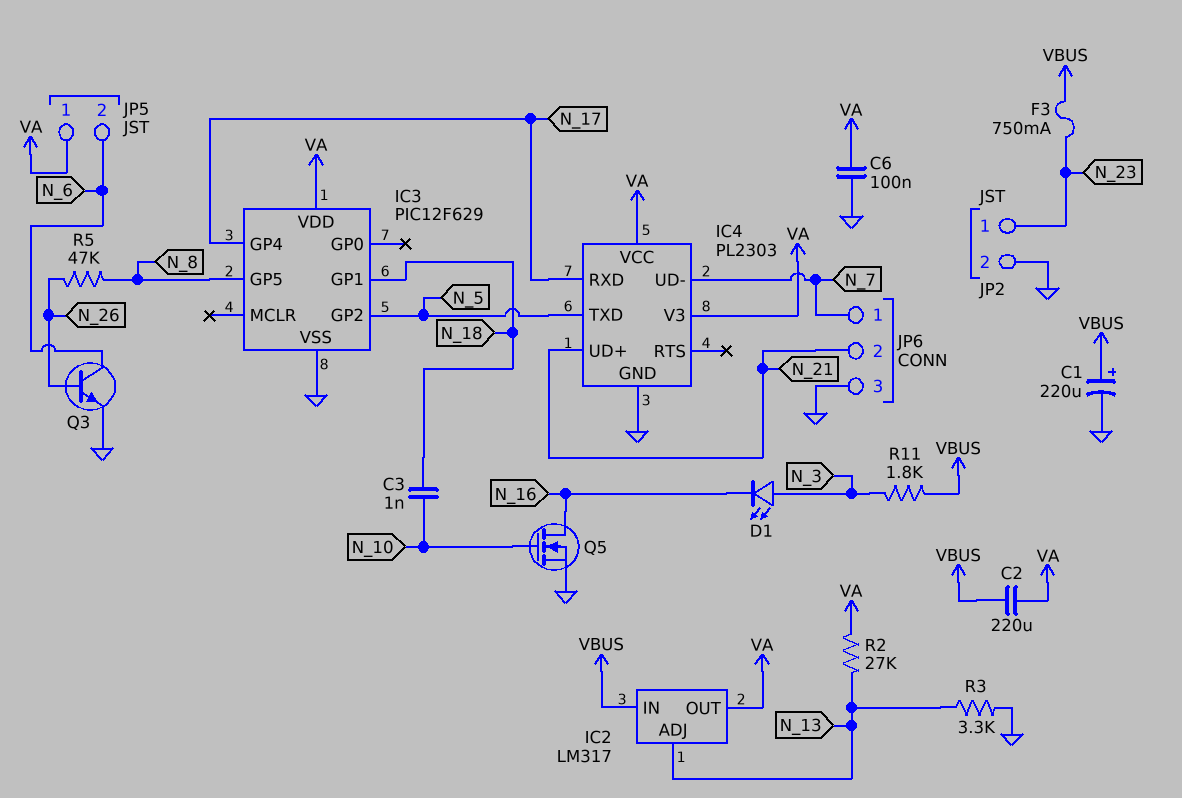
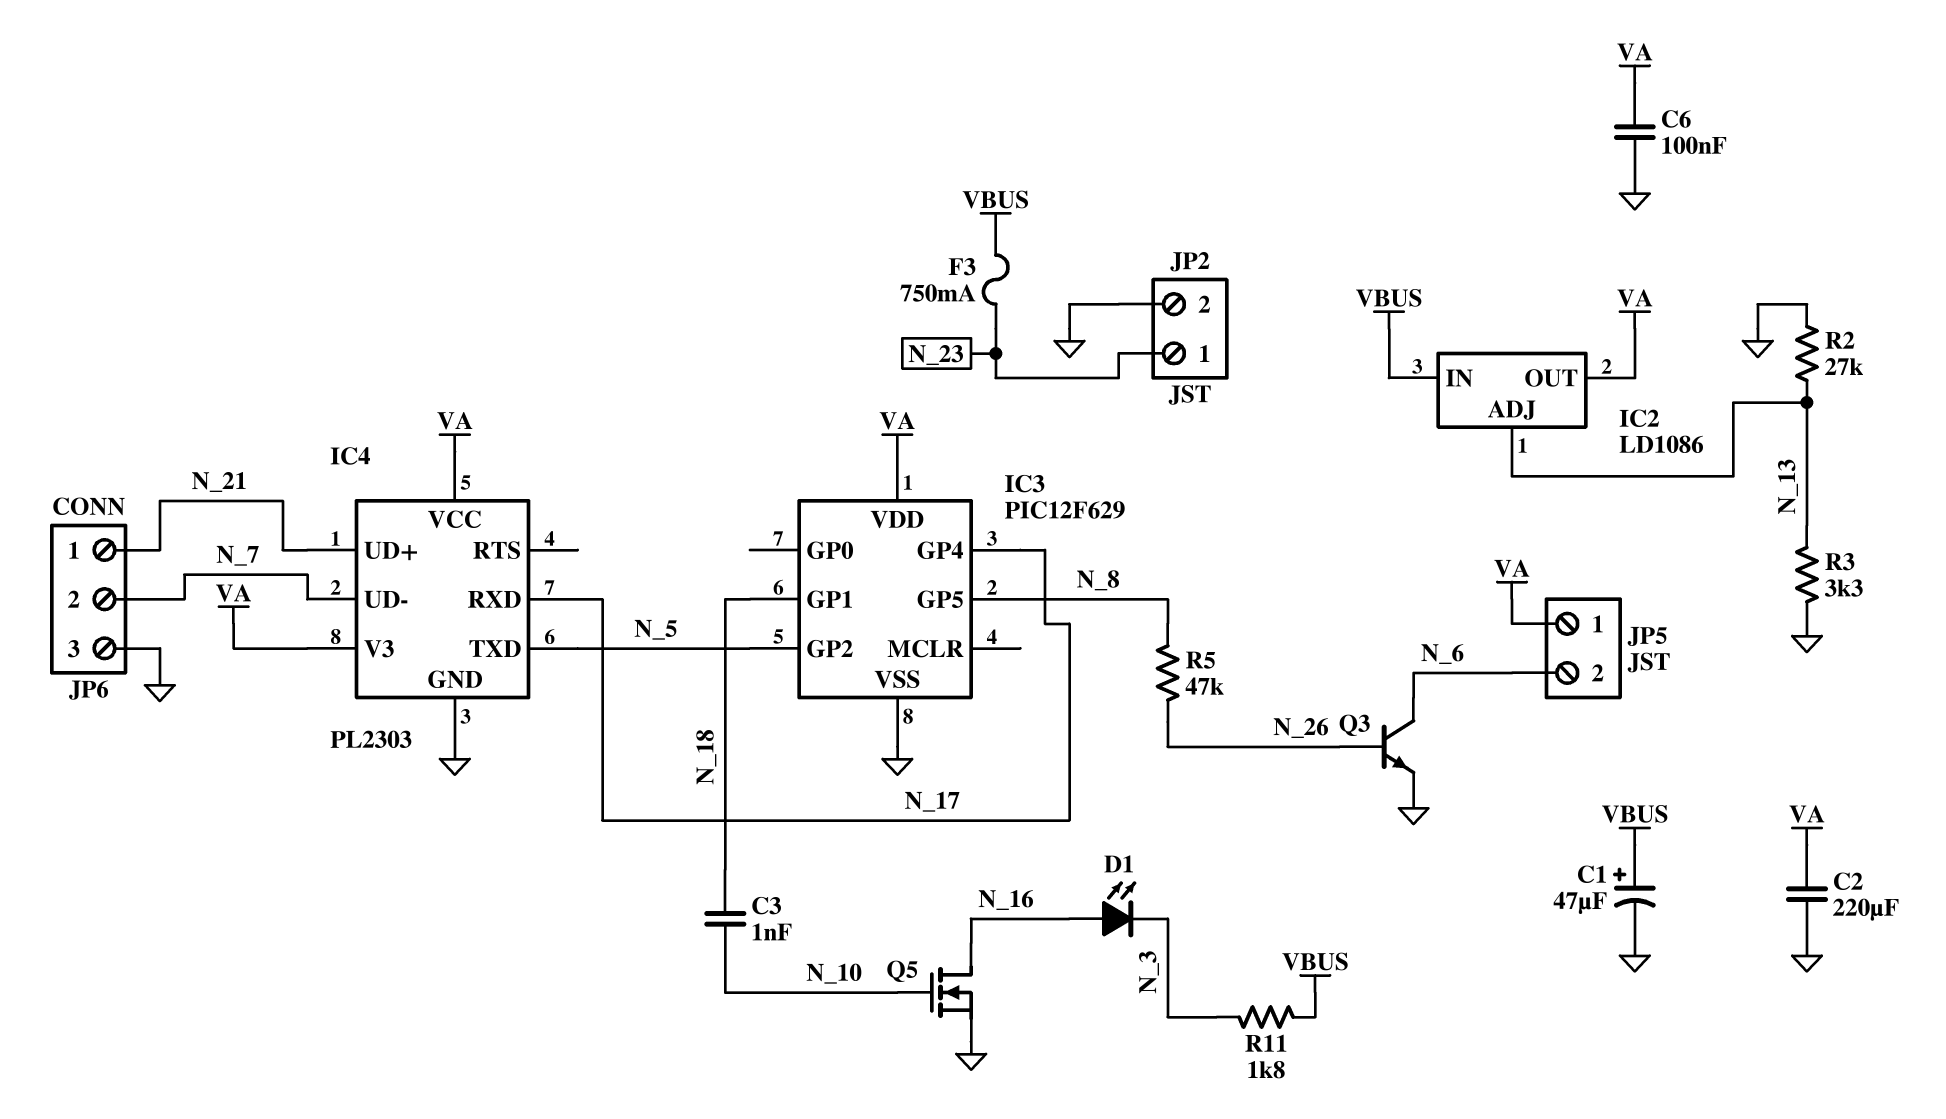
C1: 220uF (plus VBUS, minus GND) -> 47uF (plus VBUS, minus GND)
C2: 220uF (VA, VBUS) -> 220uF (GND, VA)
D1: LED (A N_3, K N_16) -> LED (A N_16, K N_3)
IC2: LM317 -> LD1086
JP6 pin 1: N_7 -> N_21
JP6 pin 2: N_21 -> N_7
R2: 27k (N_13, VA) -> 27k (GND, N_13)

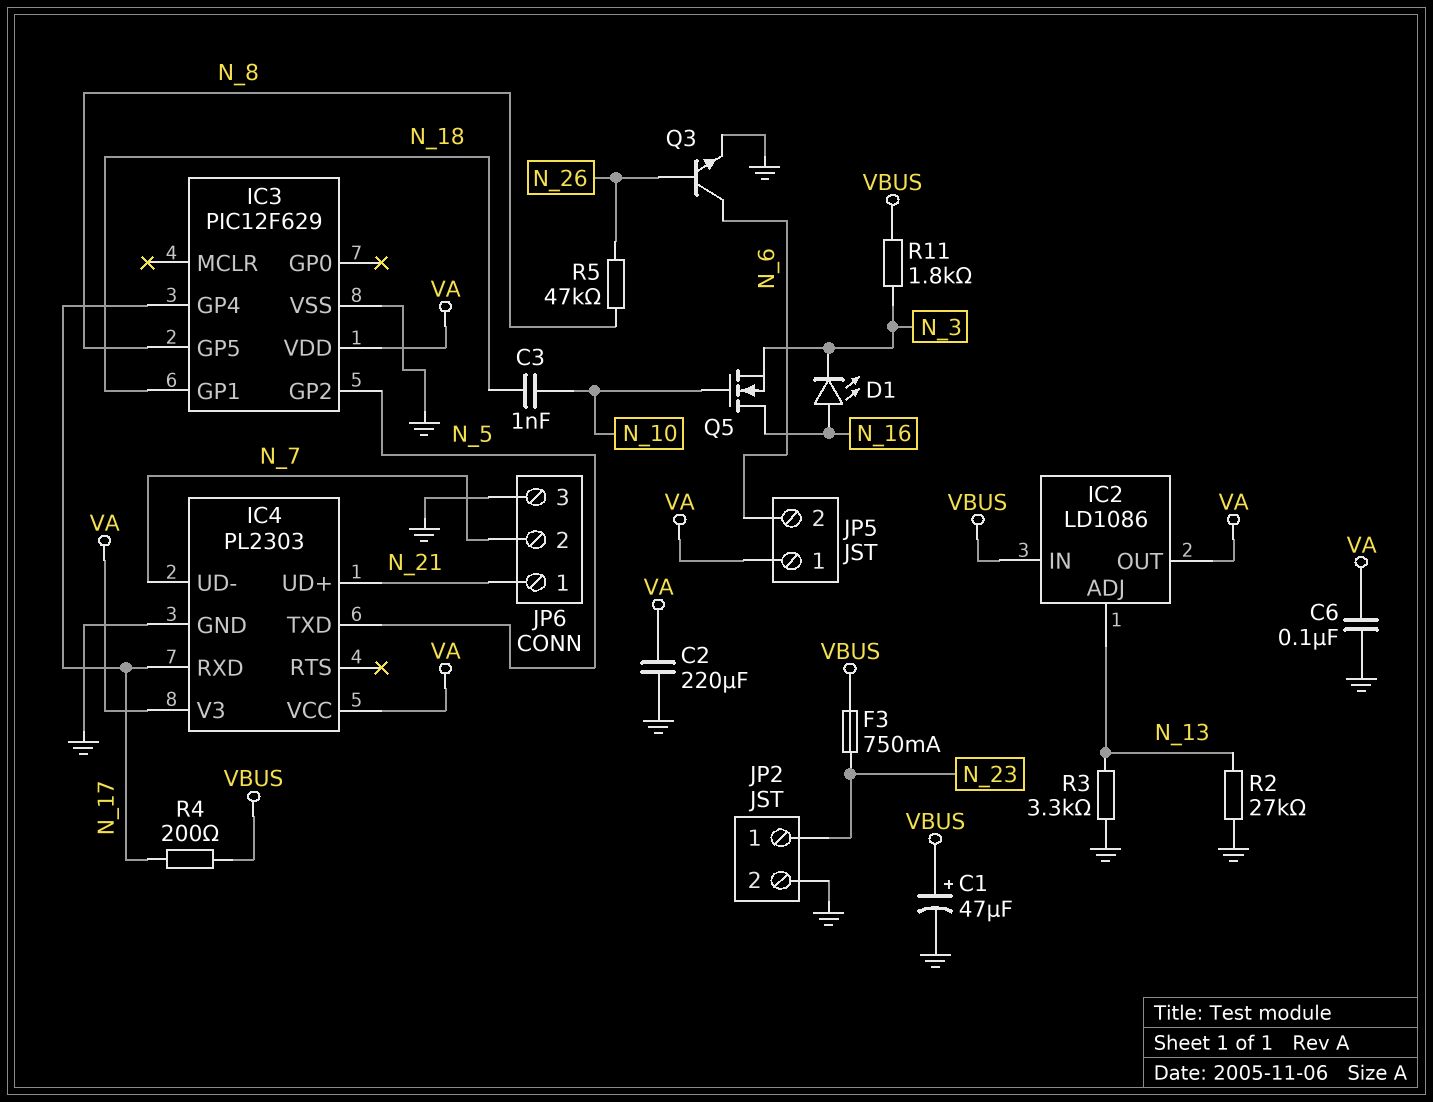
Q5: NMOS (G N_10, D N_16, S GND) -> NMOS (G N_10, D N_16, S N_3)
R4: none -> 200 (N_17, VBUS)

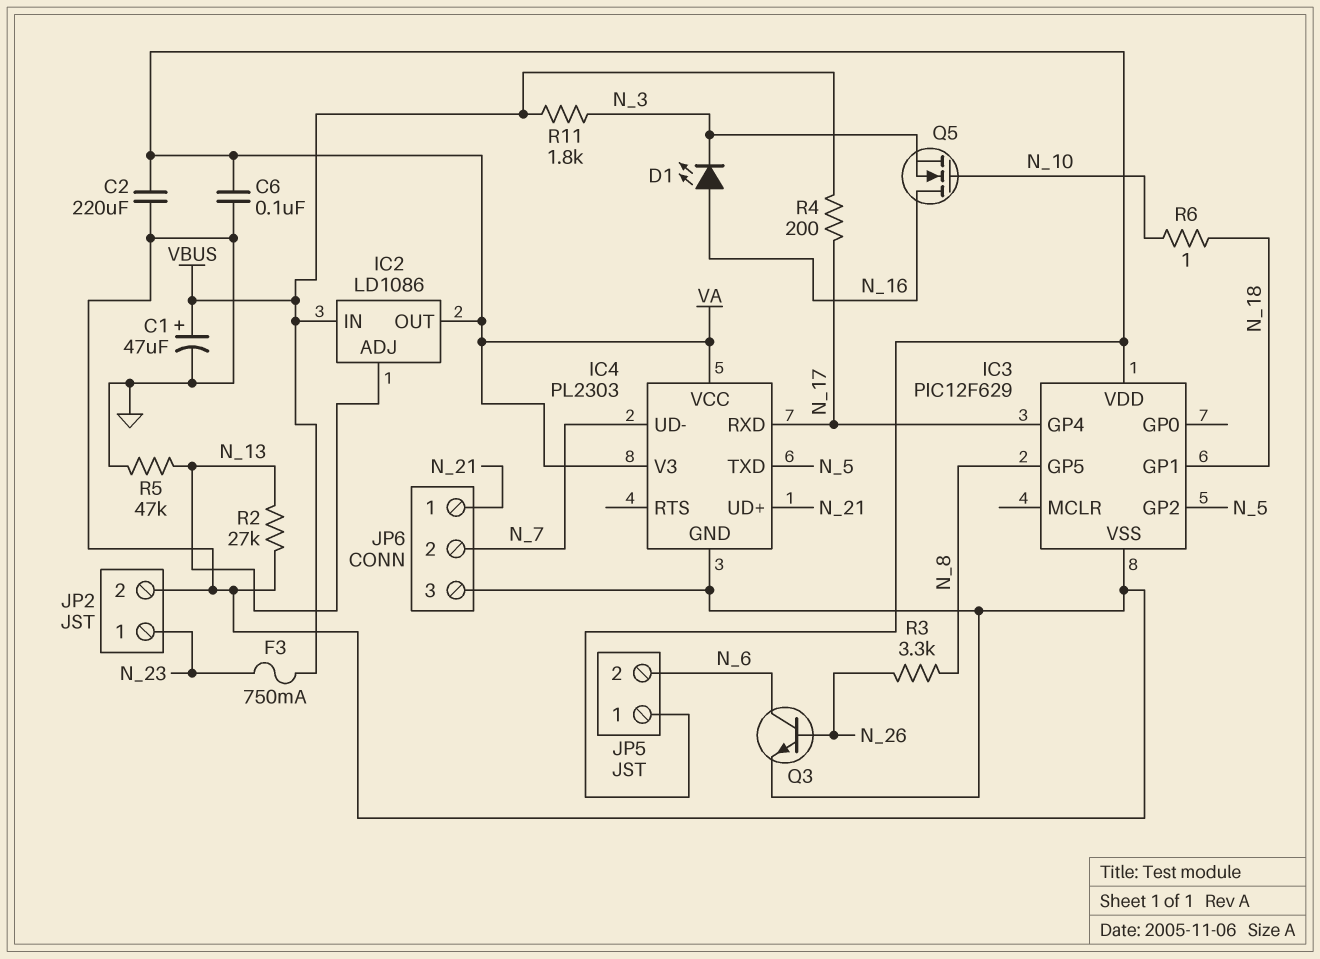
C3: 1nF (N_10, N_18) -> none
R3: 3.3k (GND, N_13) -> 3.3k (N_8, N_26)
R5: 47k (N_8, N_26) -> 47k (GND, N_13)
R6: none -> 1 (N_10, N_18)

